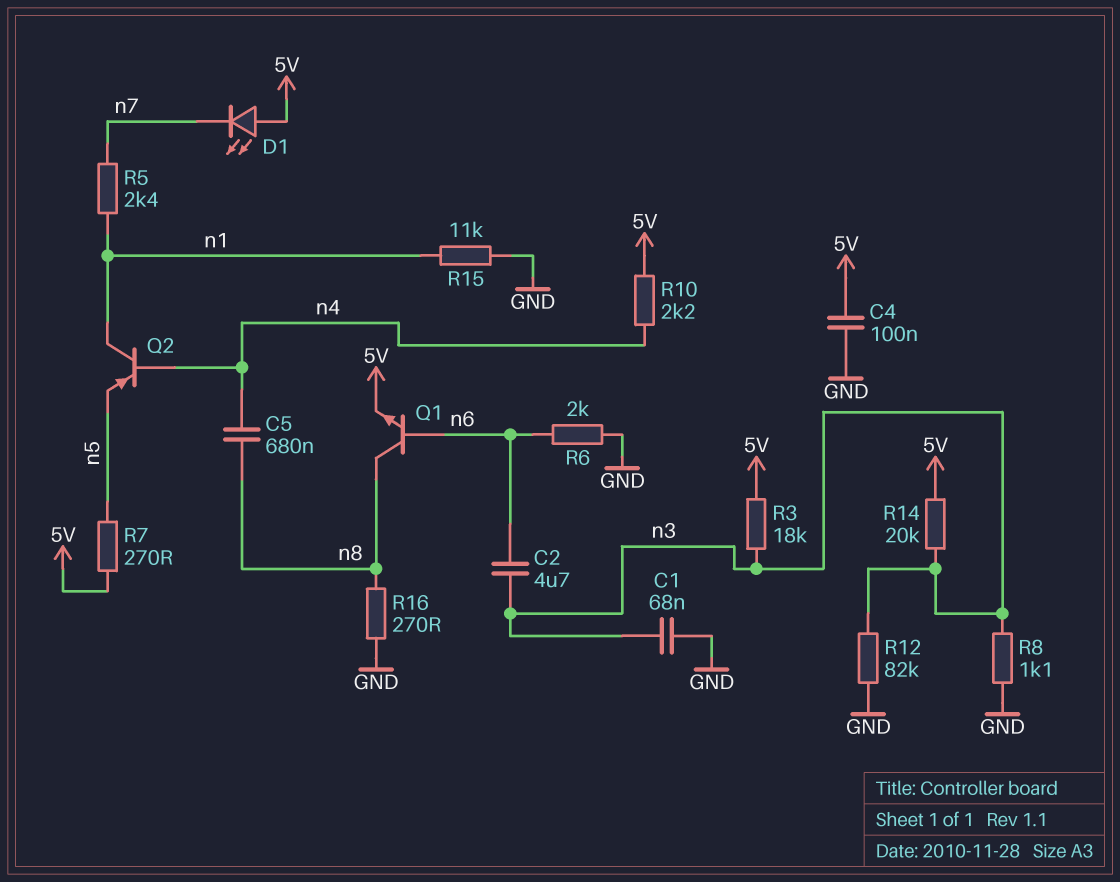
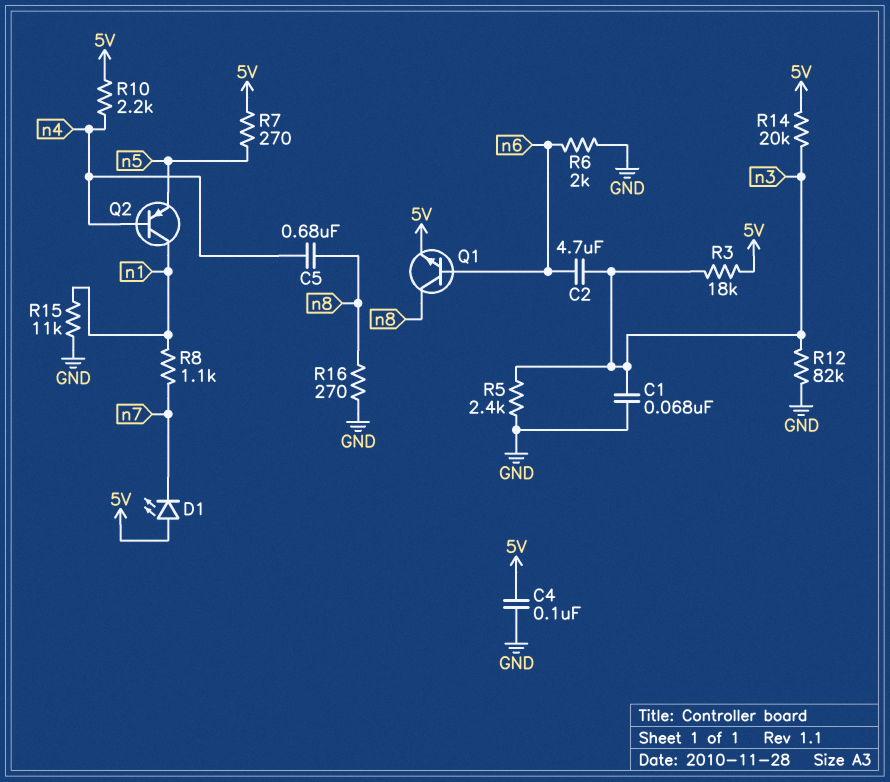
R5: 2.4k (n1, n7) -> 2.4k (GND, n3)
R8: 1.1k (GND, n3) -> 1.1k (n1, n7)

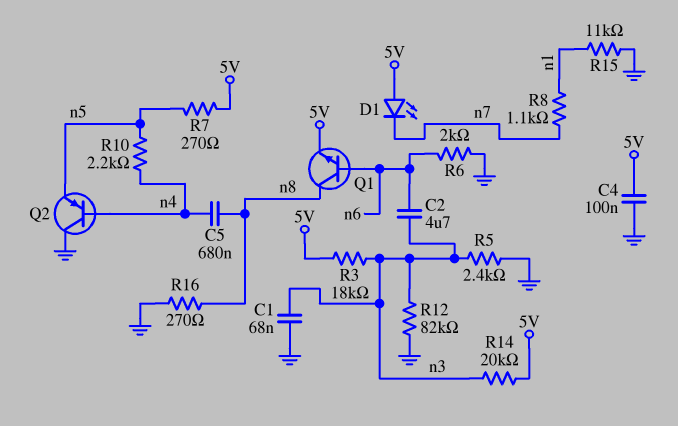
Q2: PNP (B n4, C n1, E n5) -> PNP (B n4, C GND, E n5)
R10: 2.2k (5V, n4) -> 2.2k (n4, n5)

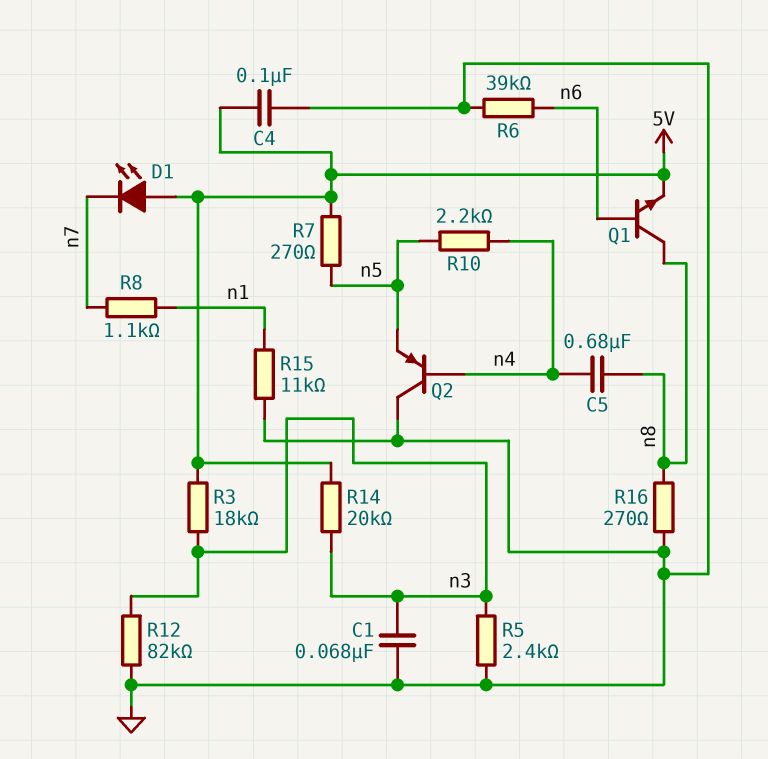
C2: 4.7uF (n3, n6) -> none
R6: 2k (GND, n6) -> 39k (GND, n6)

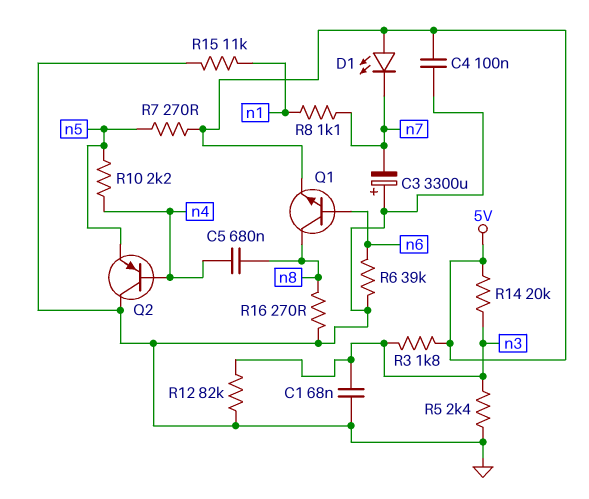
C3: none -> 3300uF (plus GND, minus n7)
R3: 18k (5V, n3) -> 1.8k (5V, n3)

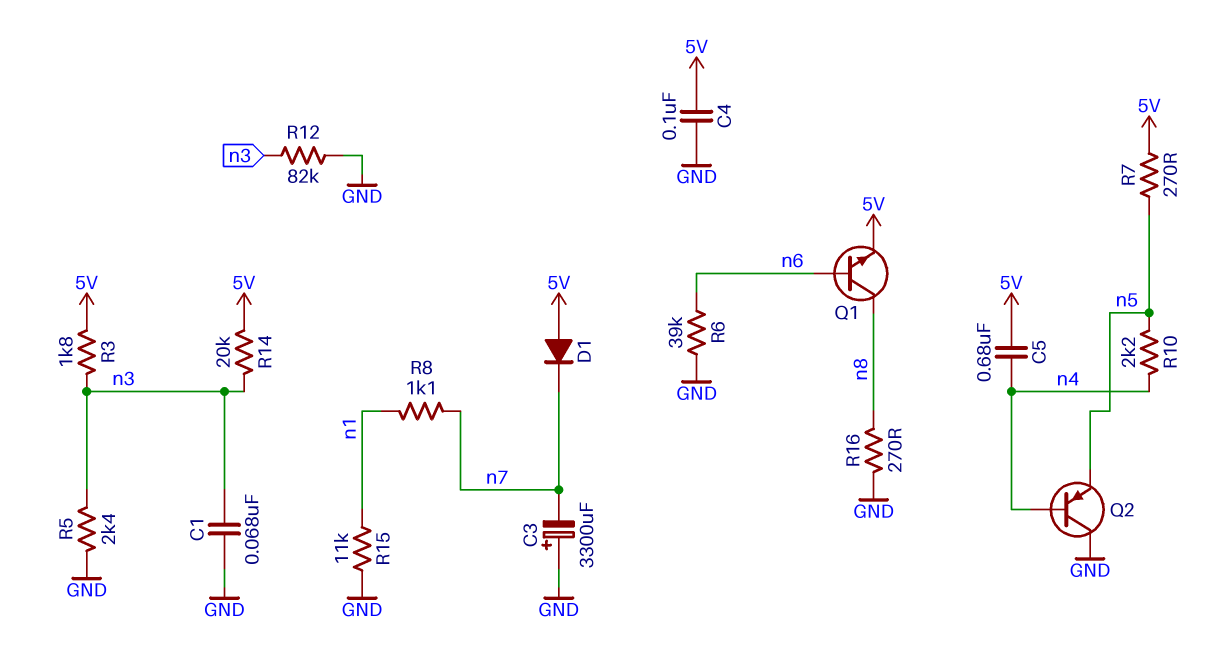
C5: 680nF (n4, n8) -> 680nF (5V, n4)
D1: LED (A 5V, K n7) -> diode (A 5V, K n7)

